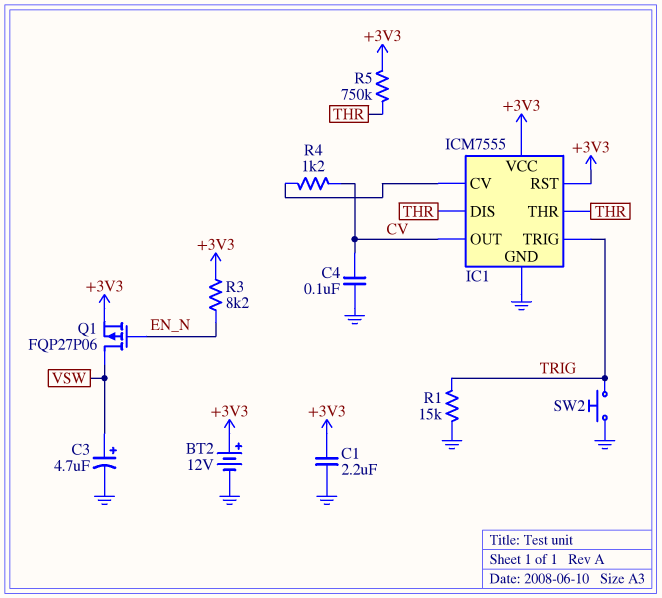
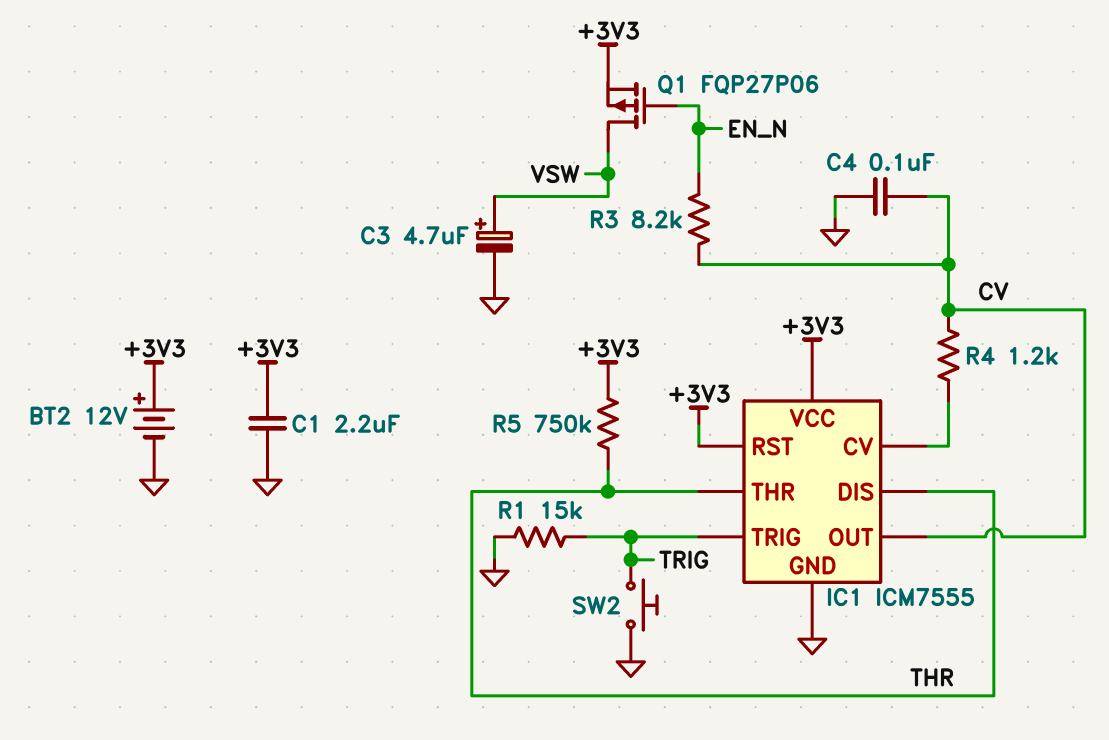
R3: 8.2k (+3V3, EN_N) -> 8.2k (CV, EN_N)

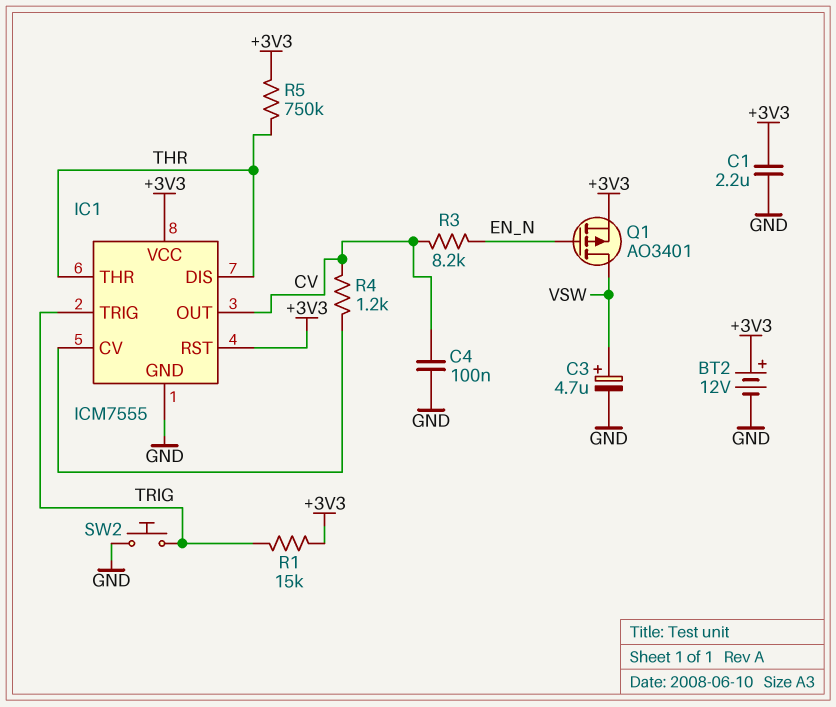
Q1: PMOS FQP27P06 (G EN_N, D VSW, S +3V3) -> PMOS AO3401 (G EN_N, D VSW, S +3V3)
R1: 15k (GND, TRIG) -> 15k (+3V3, TRIG)

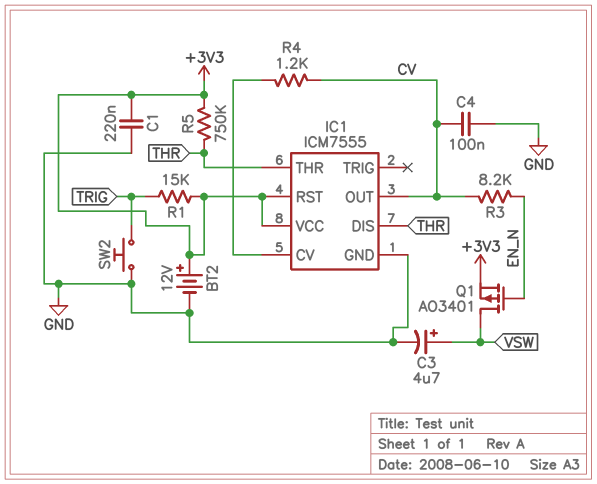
C1: 2.2uF (+3V3, GND) -> 220nF (+3V3, GND)
IC1 pin TRIG: TRIG -> none

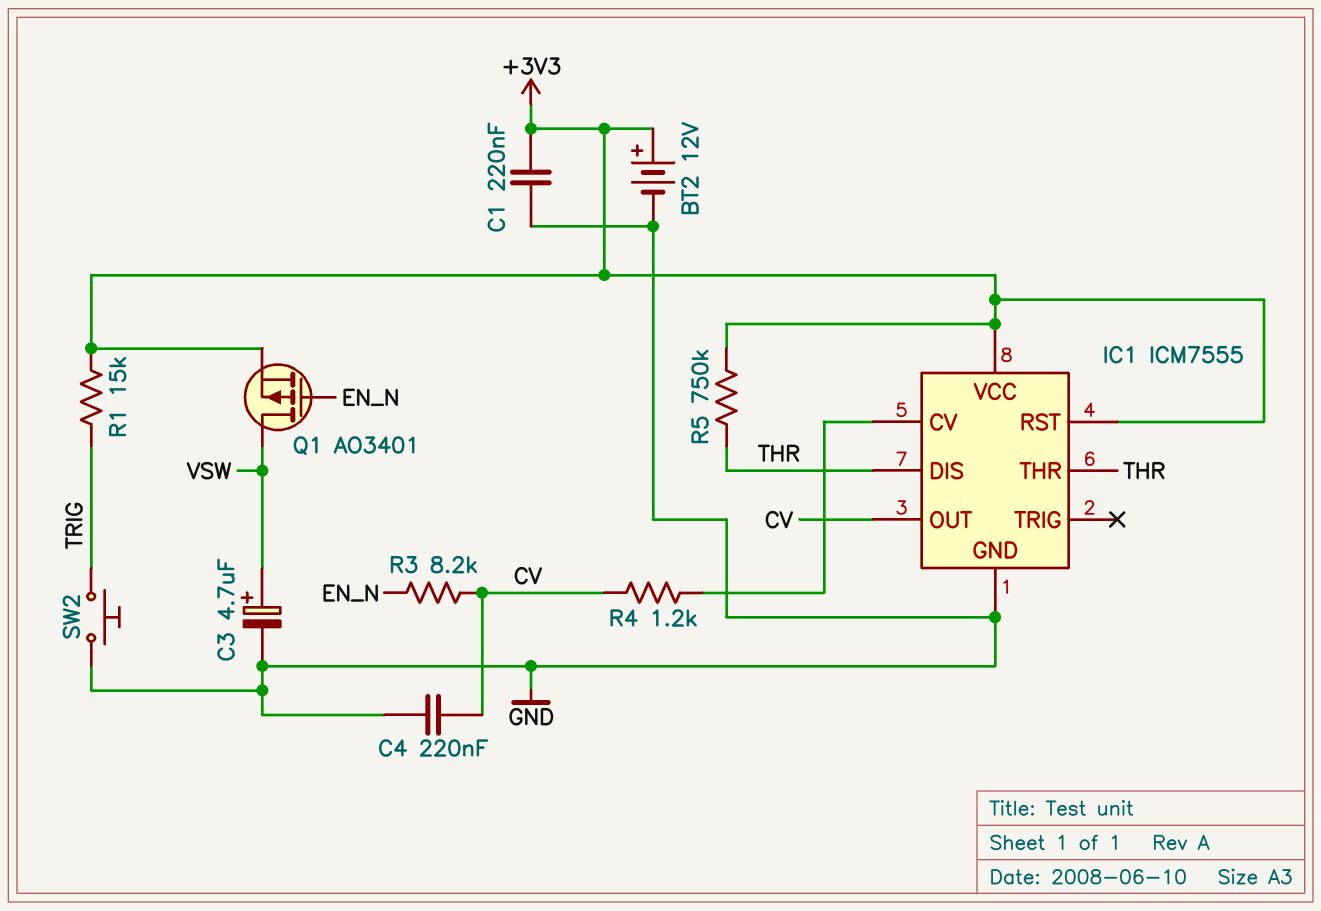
C4: 100nF (CV, GND) -> 220nF (CV, GND)

